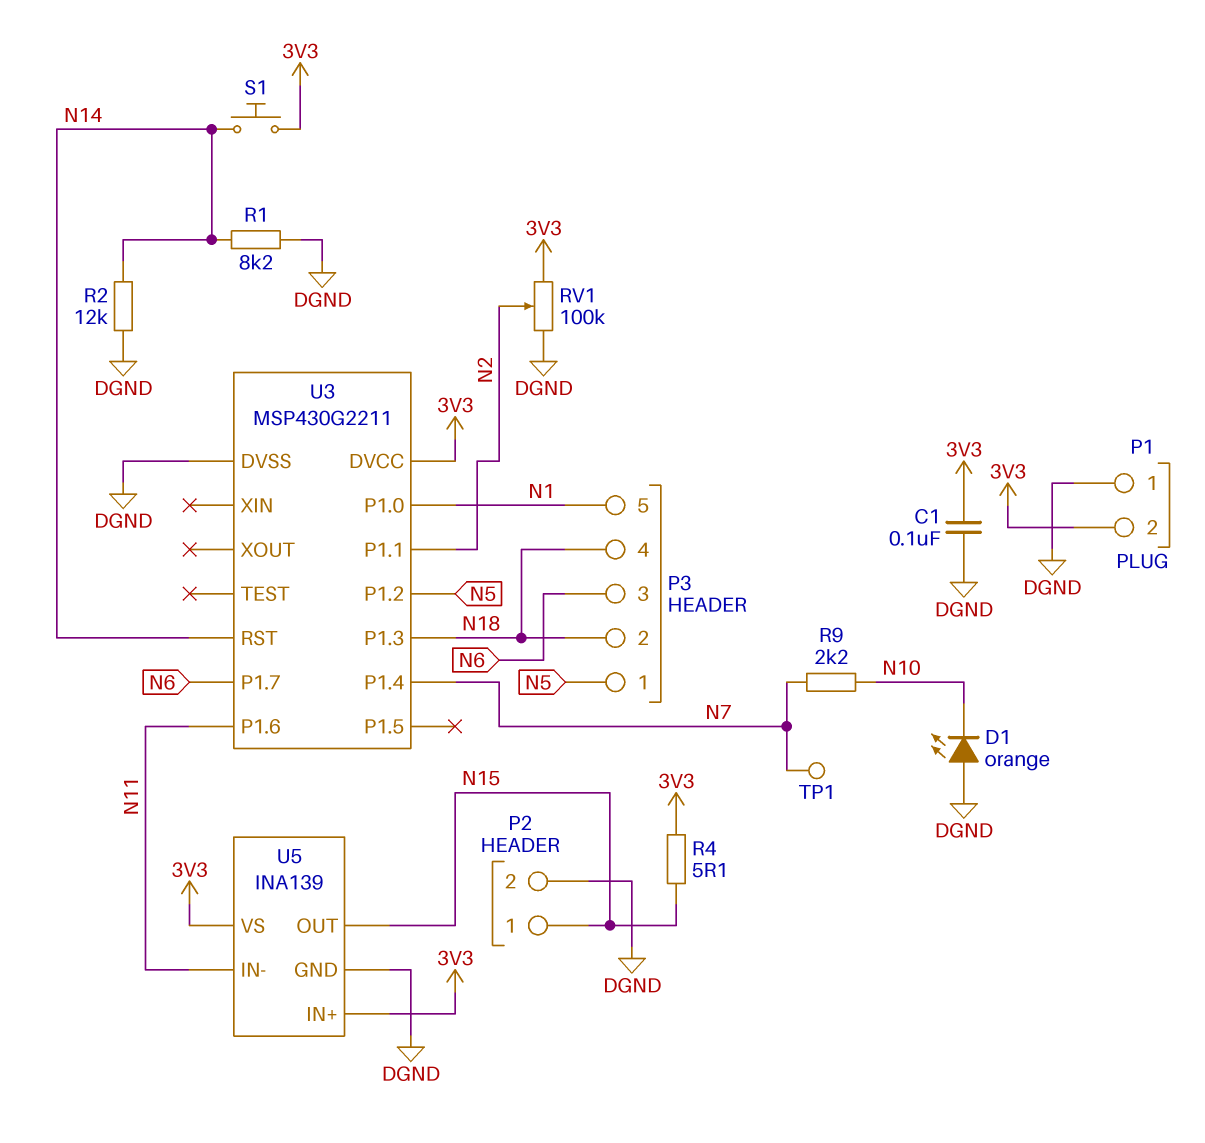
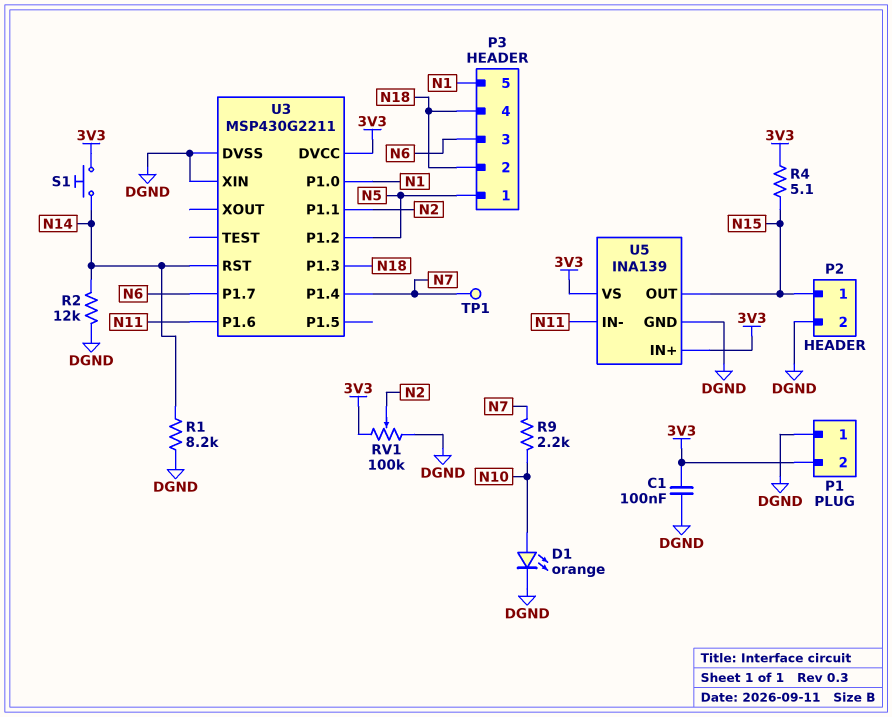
D1: LED orange (A DGND, K N10) -> LED orange (A N10, K DGND)
U3 pin XIN: none -> DGND

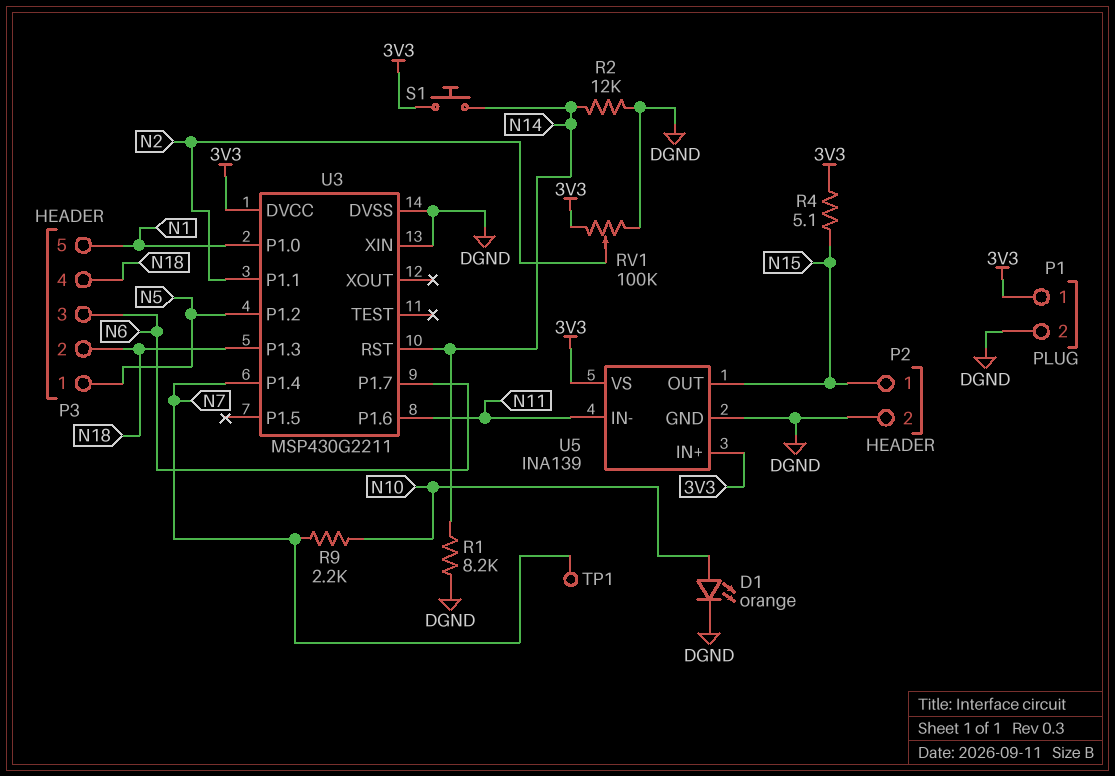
C1: 100nF (3V3, DGND) -> none
P1 pin 1: DGND -> 3V3
P1 pin 2: 3V3 -> DGND

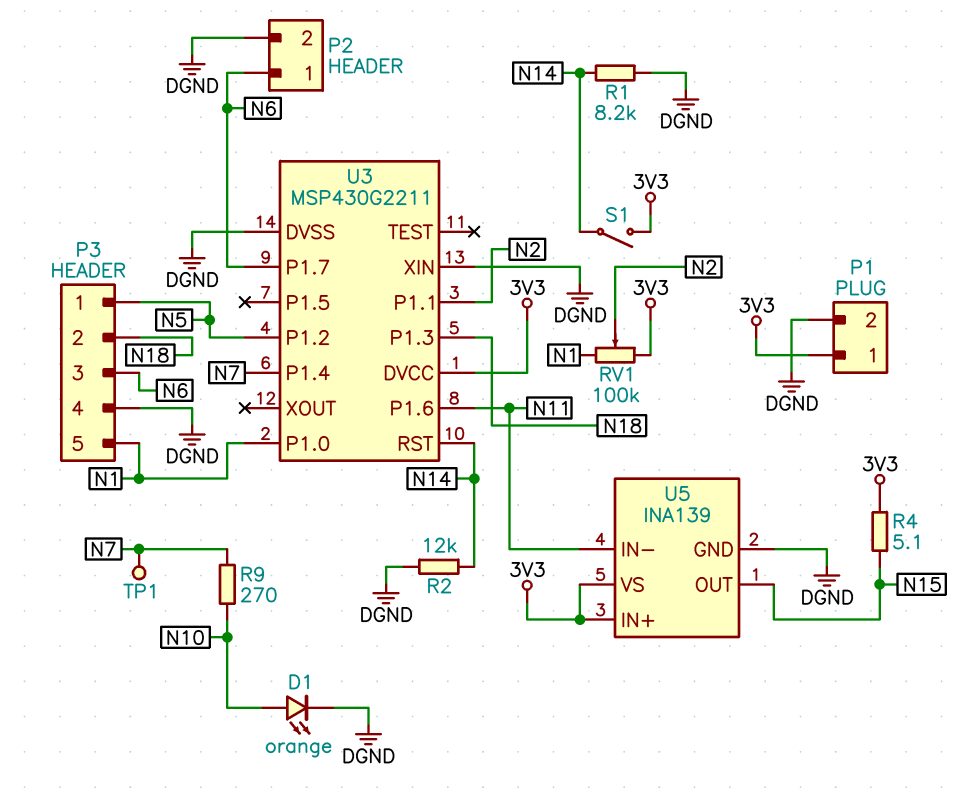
P2 pin 1: N15 -> N6
P3 pin 4: N18 -> DGND
R9: 2.2k (N7, N10) -> 270 (N7, N10)
RV1: 100k (3V3, DGND, wiper N2) -> 100k (3V3, N1, wiper N2)
S1: button (3V3, N14) -> switch (3V3, N14)

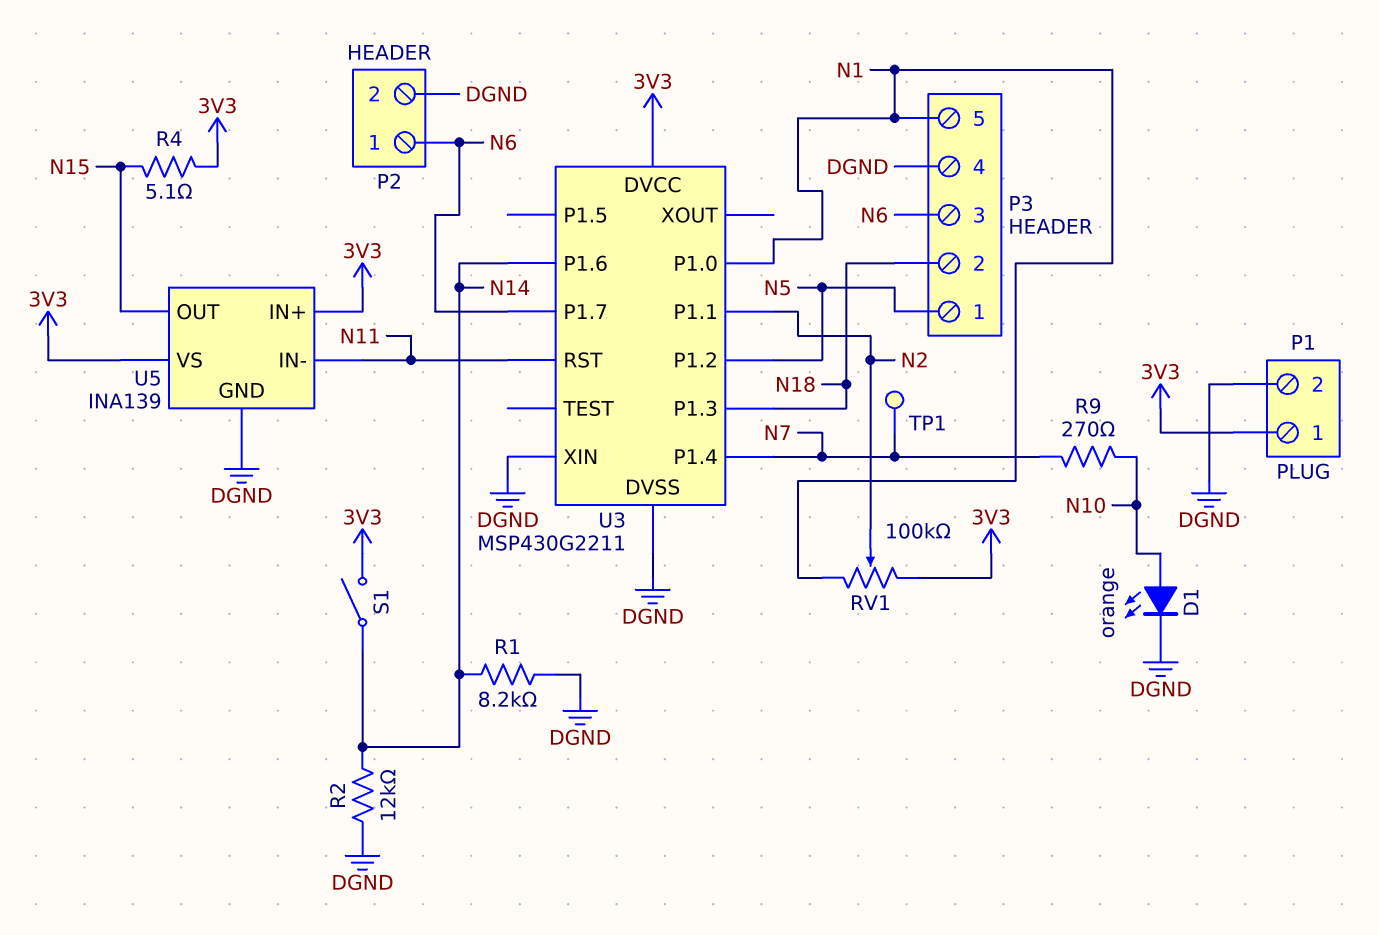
U3 pin P1.6: N11 -> N14
U3 pin RST: N14 -> N11

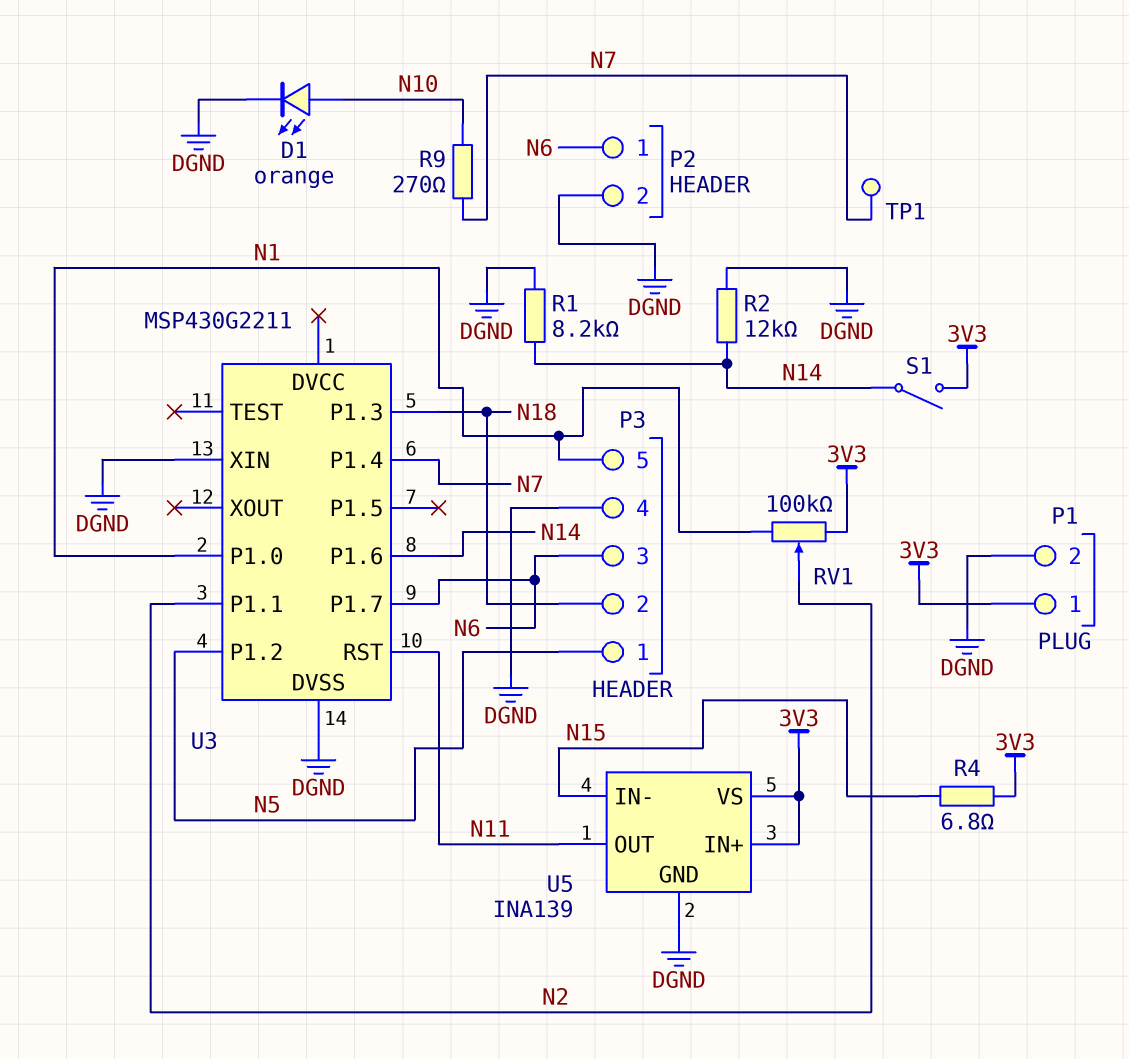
R4: 5.1 (3V3, N15) -> 6.8 (3V3, N15)
U3 pin DVCC: 3V3 -> none
U5 pin IN-: N11 -> N15
U5 pin OUT: N15 -> N11

